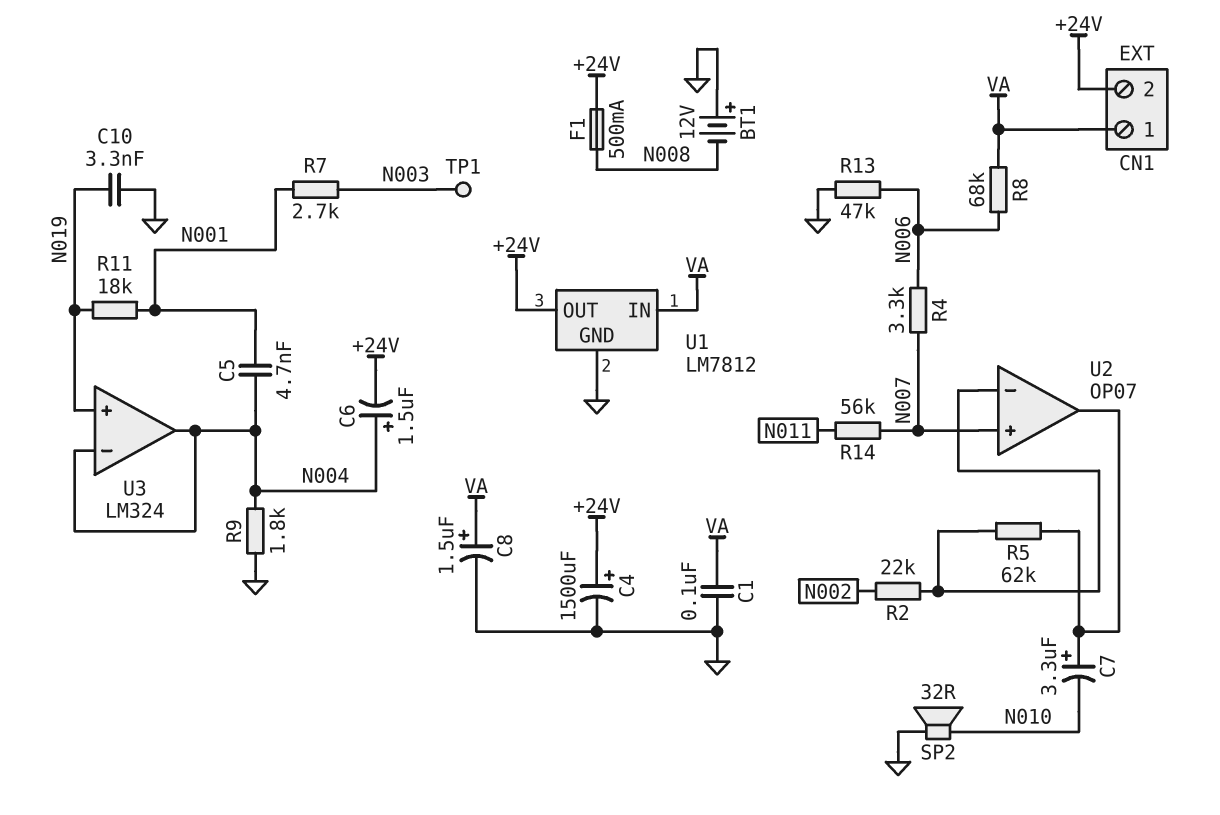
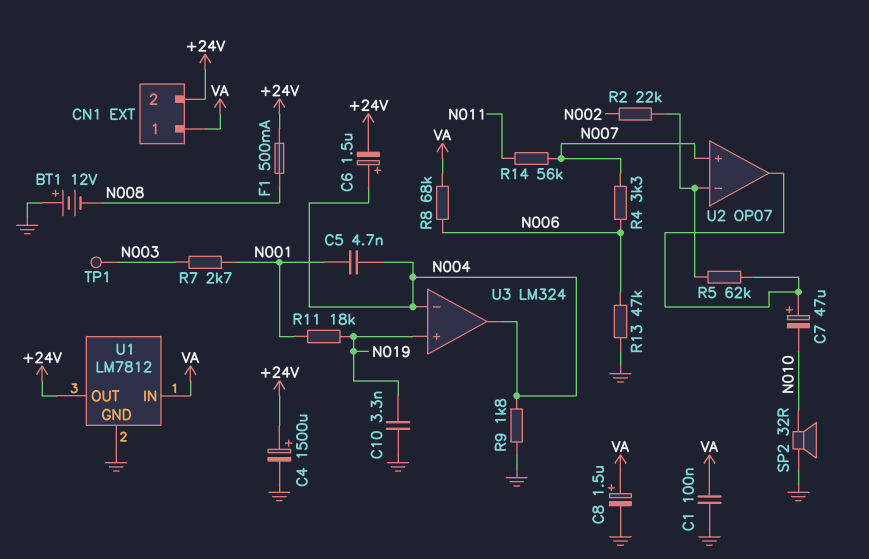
C7: 3.3uF (plus U2/out, minus N010) -> 47uF (plus U2/out, minus N010)

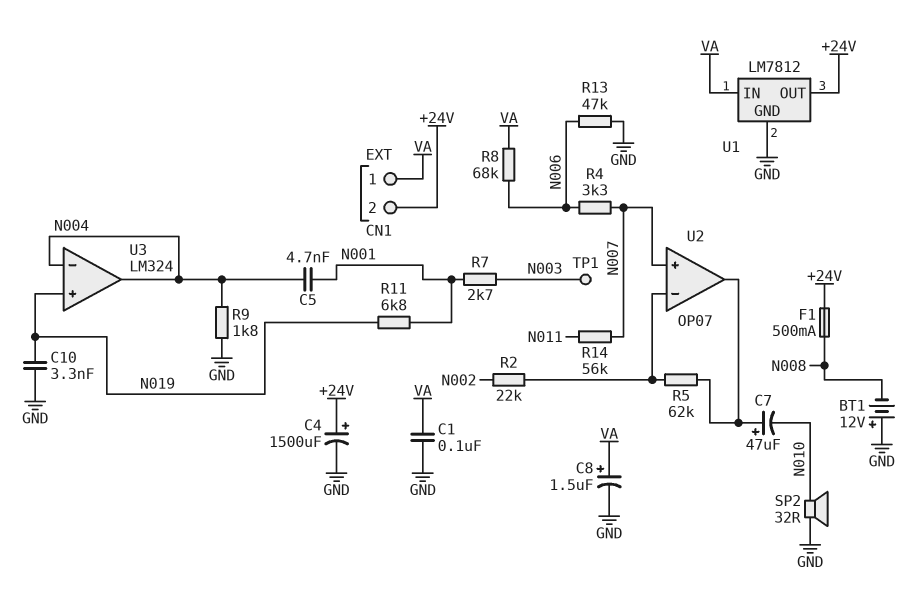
C6: 1.5uF (plus N004, minus +24V) -> none
R11: 18k (N001, N019) -> 6.8k (N001, N019)

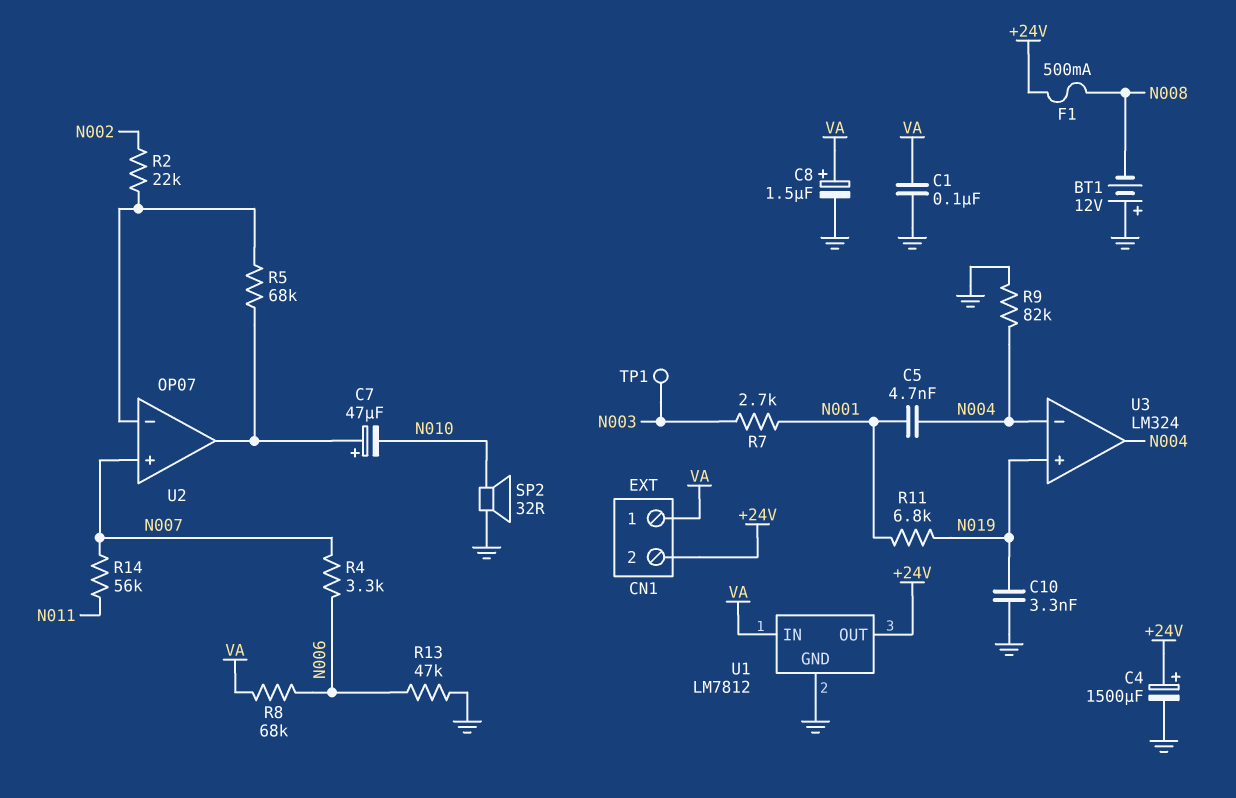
R5: 62k (U2/in-, U2/out) -> 68k (U2/in-, U2/out)
R9: 1.8k (GND, N004) -> 82k (GND, N004)

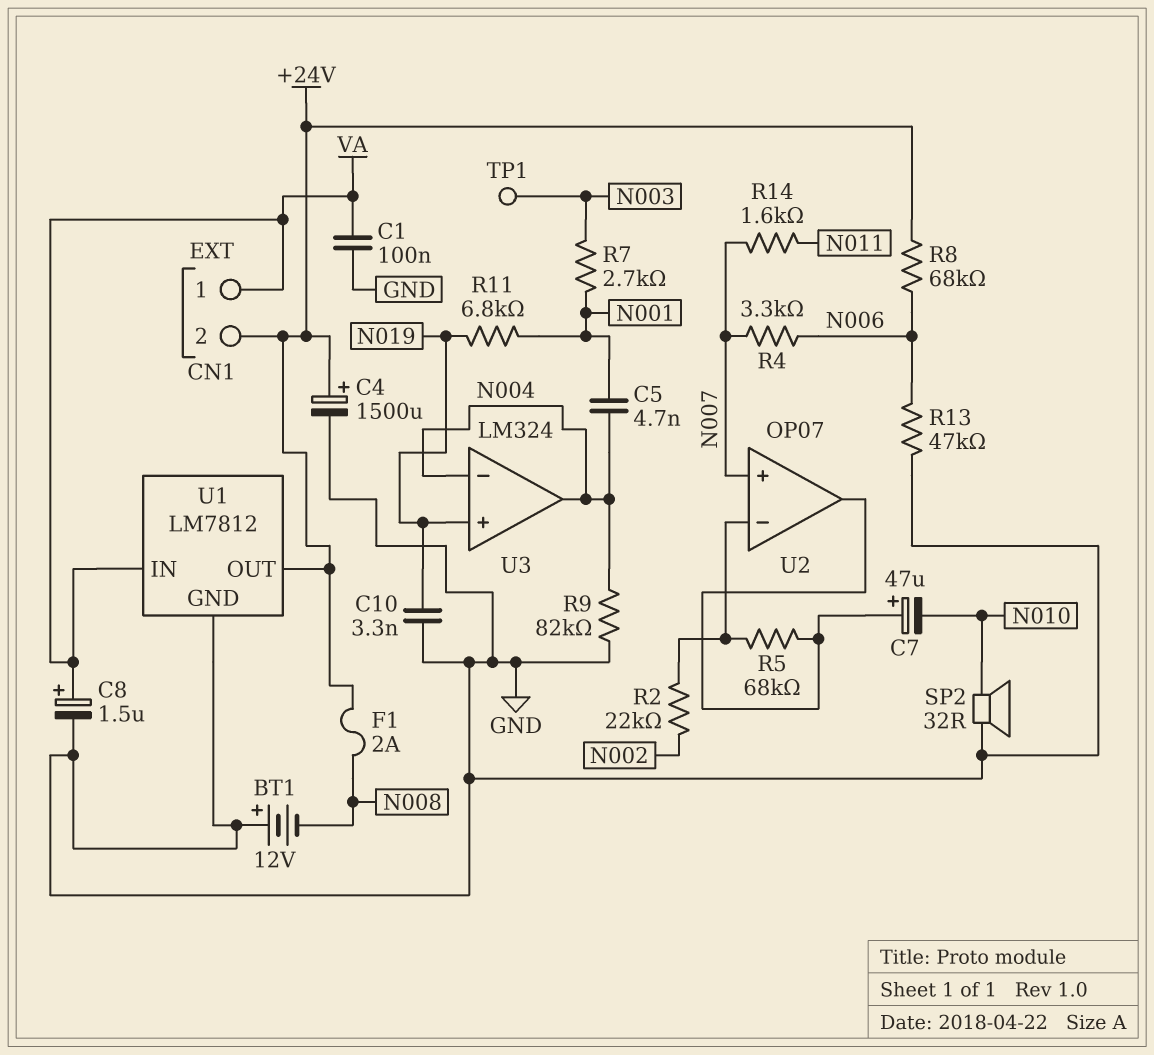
F1: 500mA (+24V, N008) -> 2A (+24V, N008)
R8: 68k (N006, VA) -> 68k (+24V, N006)
R14: 56k (N007, N011) -> 1.6k (N007, N011)

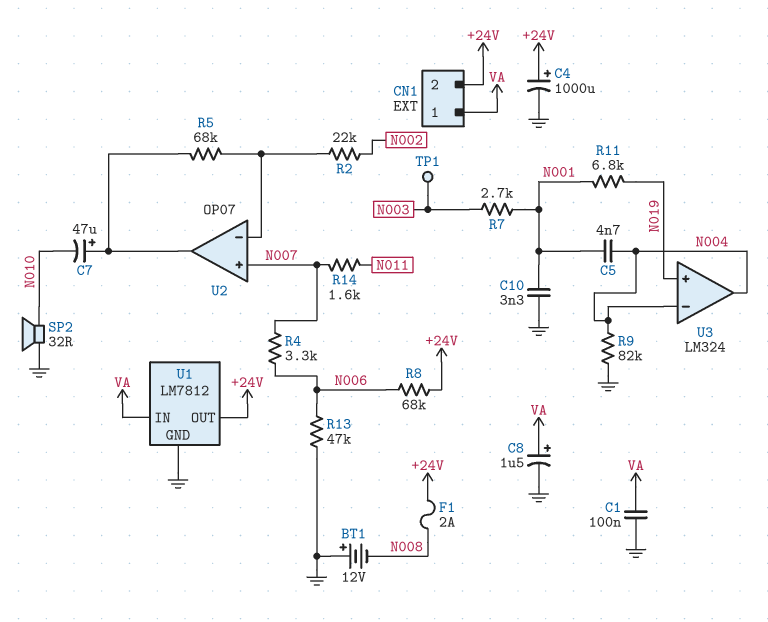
C4: 1500uF (plus +24V, minus GND) -> 1000uF (plus +24V, minus GND)
C10: 3.3nF (GND, N019) -> 3.3nF (GND, N001)

